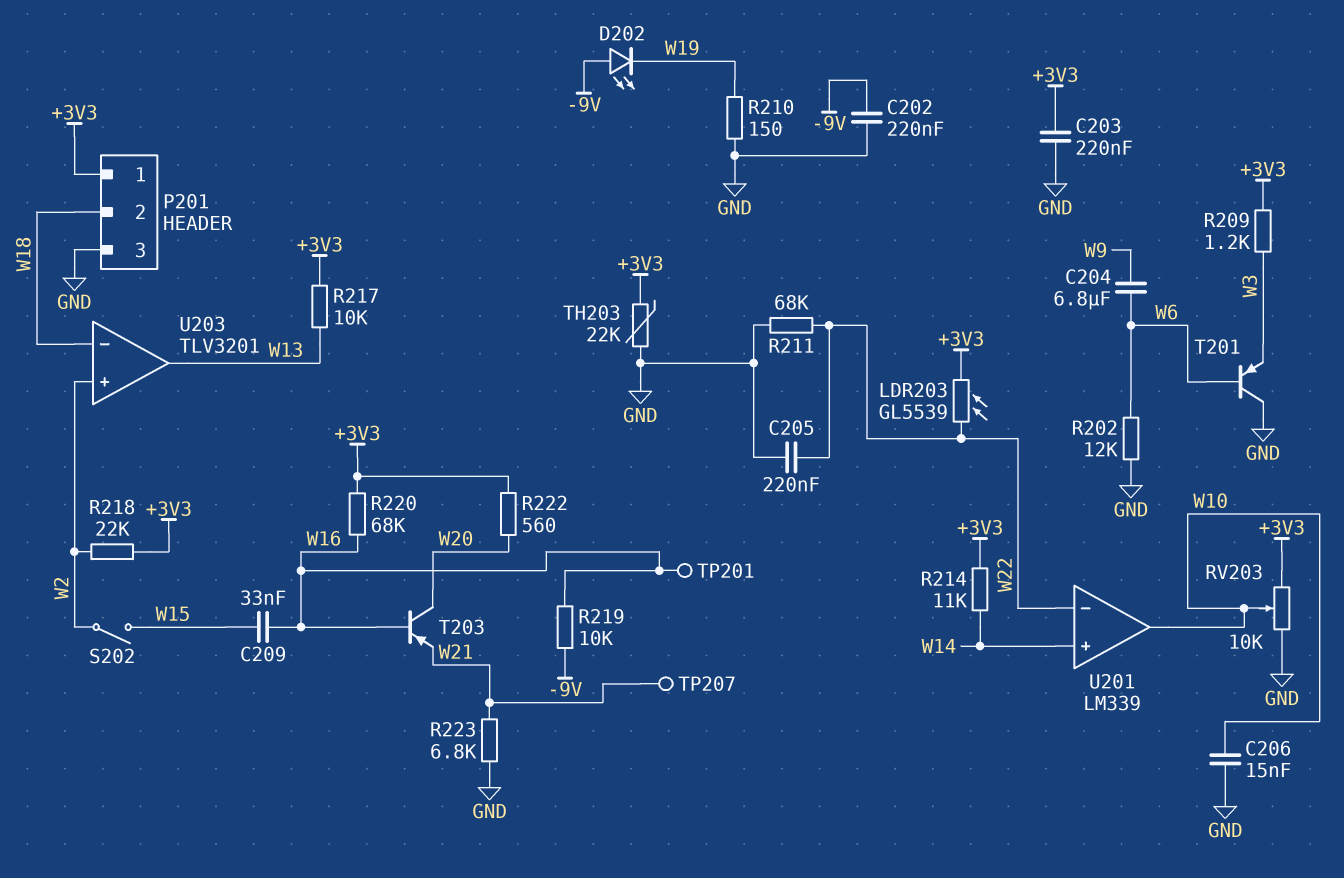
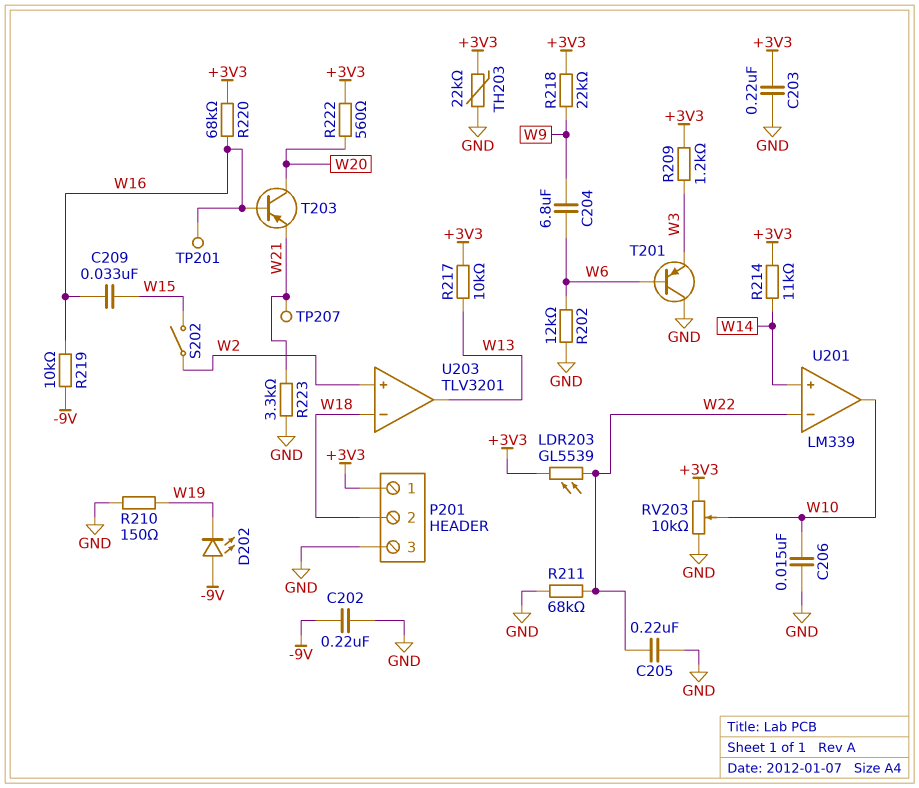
R218: 22k (+3V3, W2) -> 22k (+3V3, W9)
R223: 6.8k (GND, W21) -> 3.3k (GND, W21)

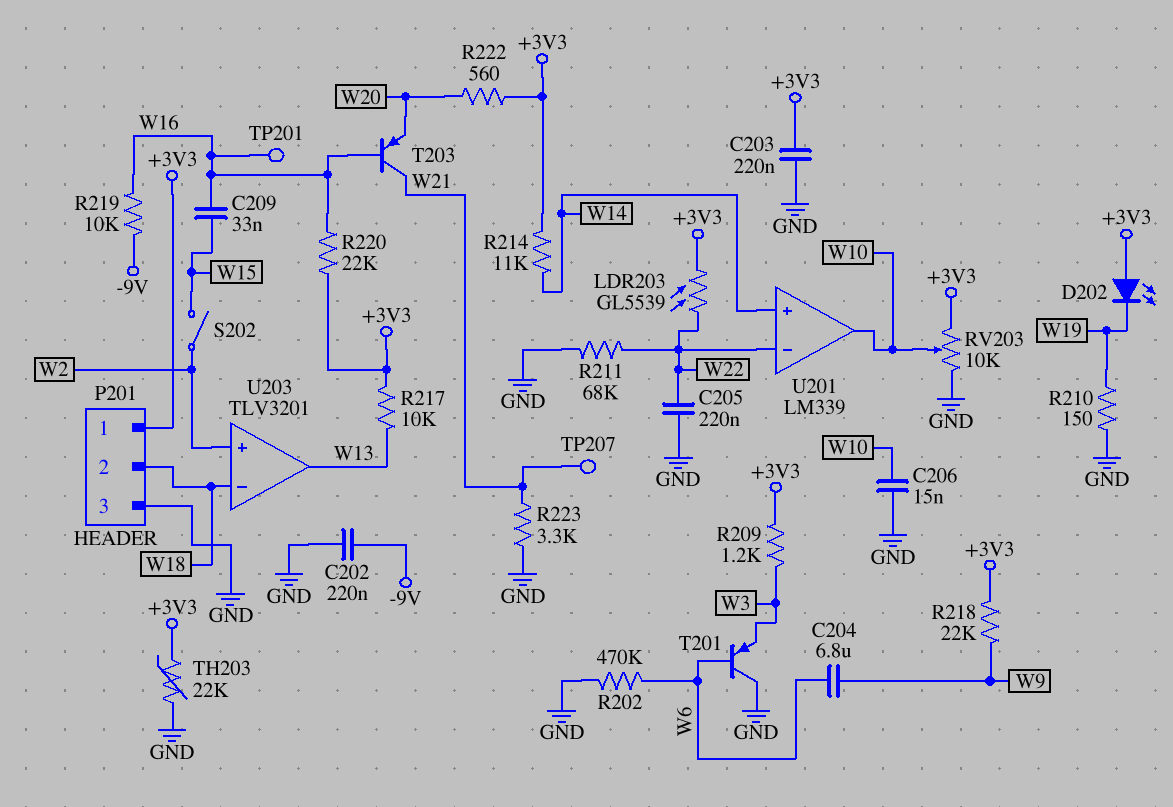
D202: LED (A -9V, K W19) -> LED (A +3V3, K W19)
R202: 12k (GND, W6) -> 470k (GND, W6)
R220: 68k (+3V3, W16) -> 22k (+3V3, W16)
T203: PNP (B W16, C W20, E W21) -> PNP (B W16, C W21, E W20)

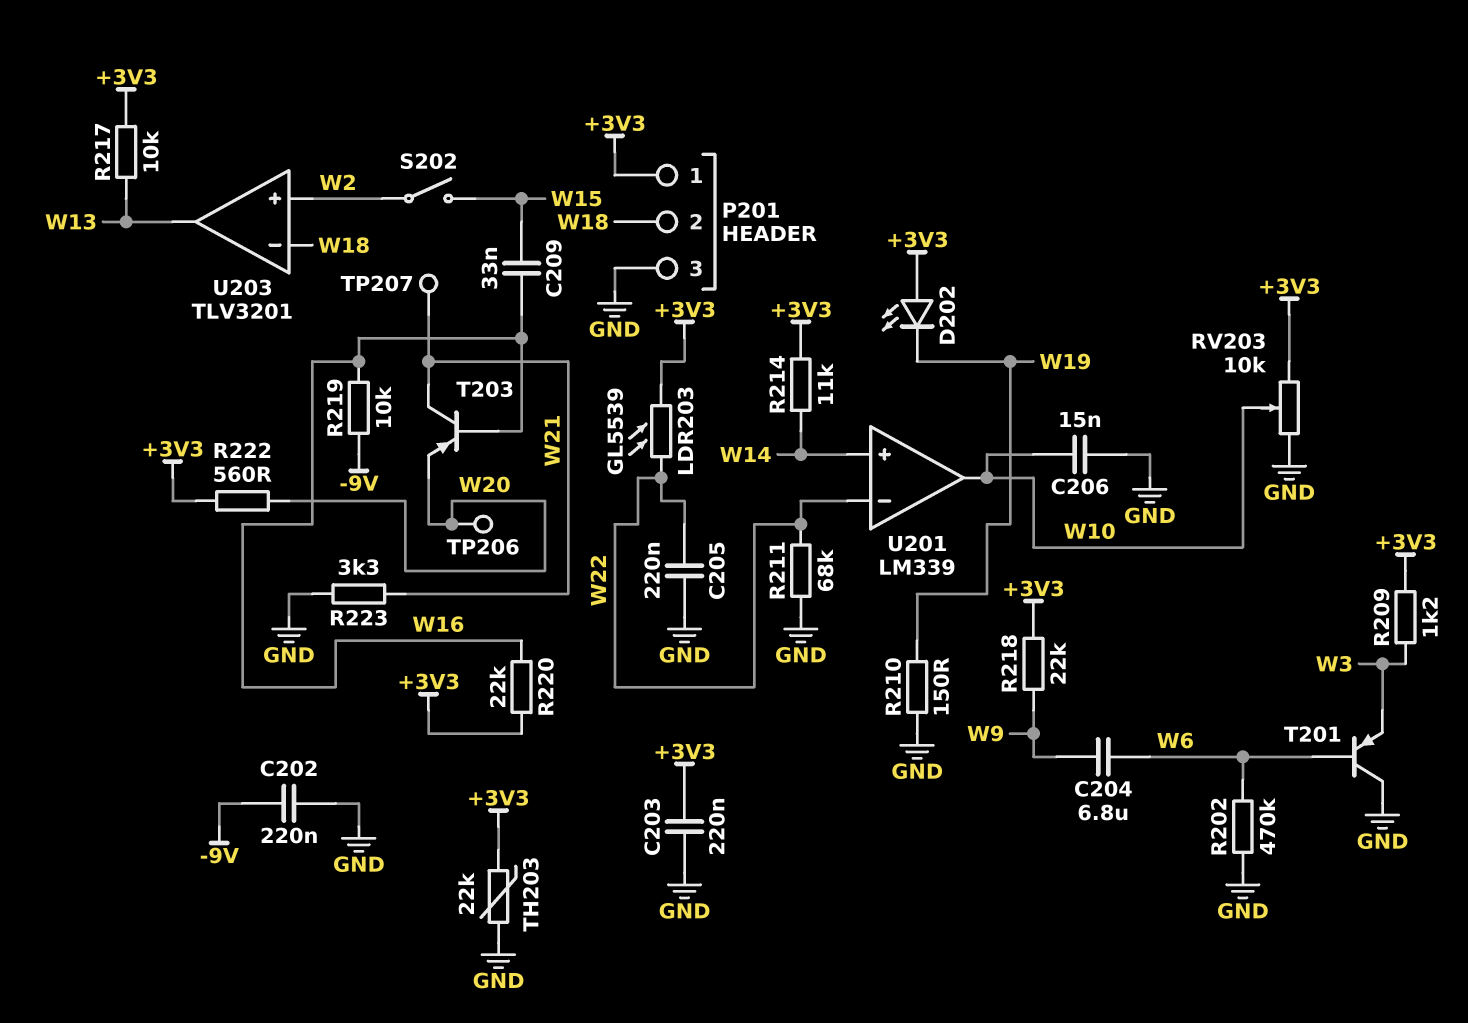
TP201: test point (W16) -> none
TP206: none -> test point (W20)

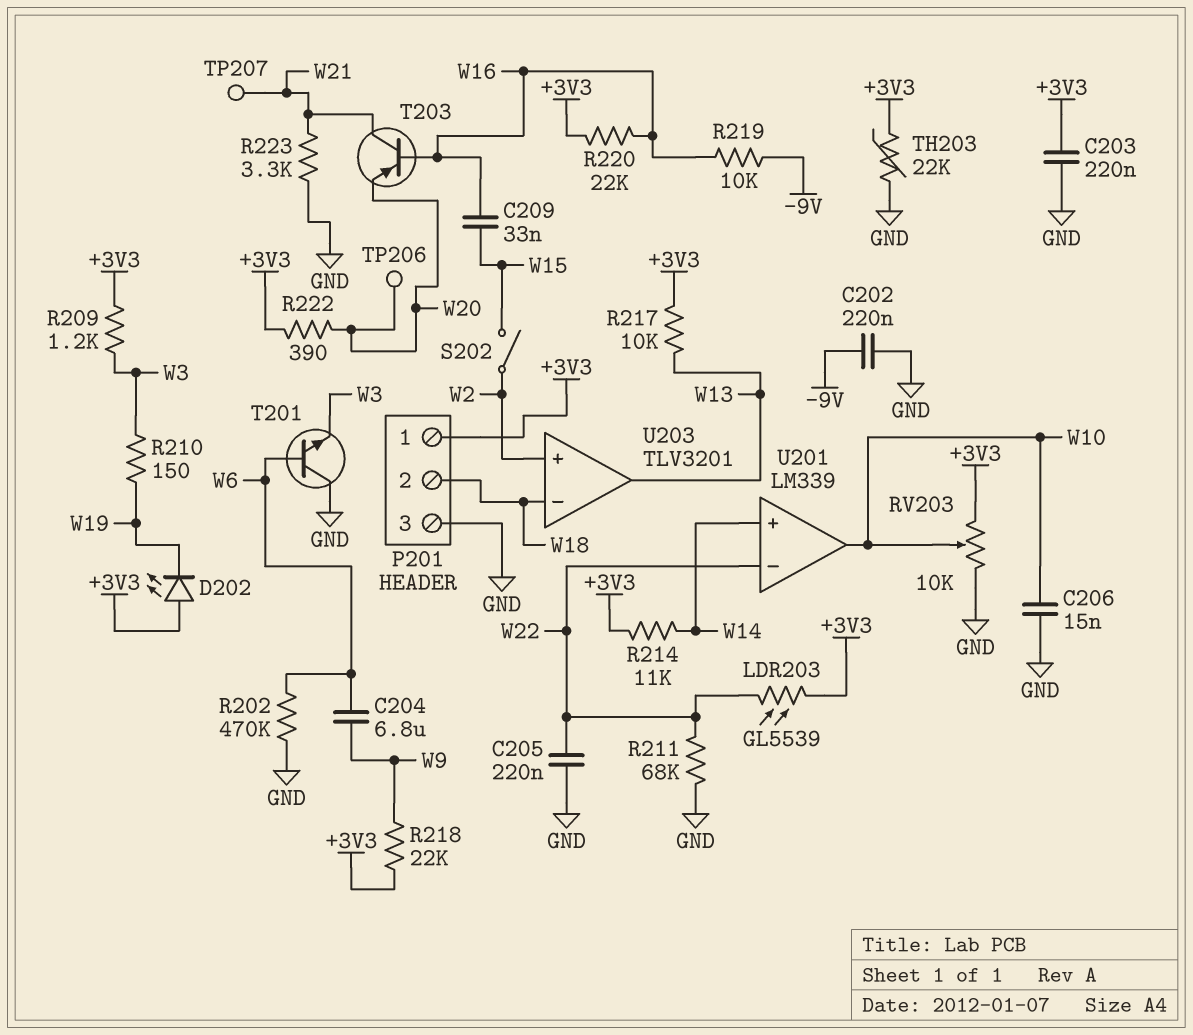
R210: 150 (GND, W19) -> 150 (W3, W19)
R222: 560 (+3V3, W20) -> 390 (+3V3, W20)
T201: PNP (B W6, C GND, E W3) -> NPN (B W6, C GND, E W3)

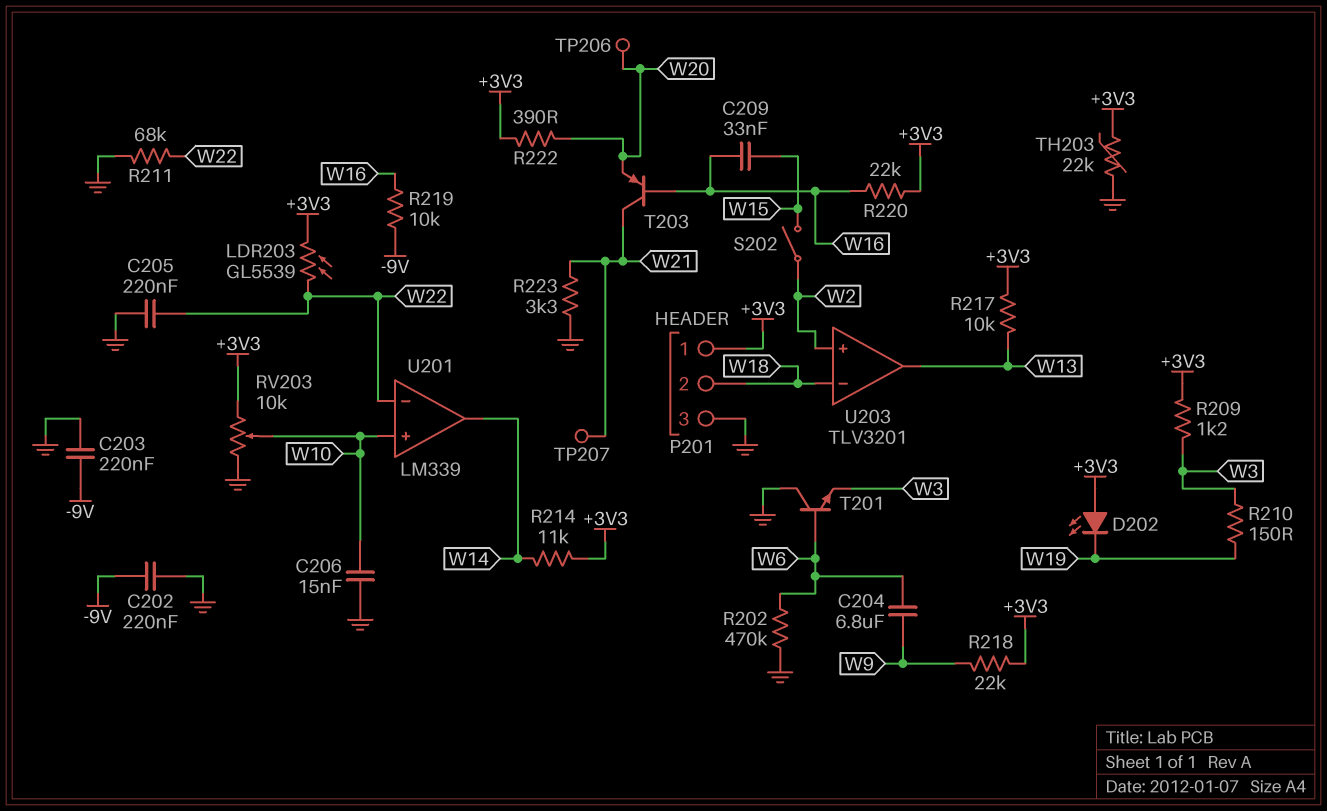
C203: 220nF (+3V3, GND) -> 220nF (-9V, GND)
U201 pin in+: W14 -> W10
U201 pin out: W10 -> W14

